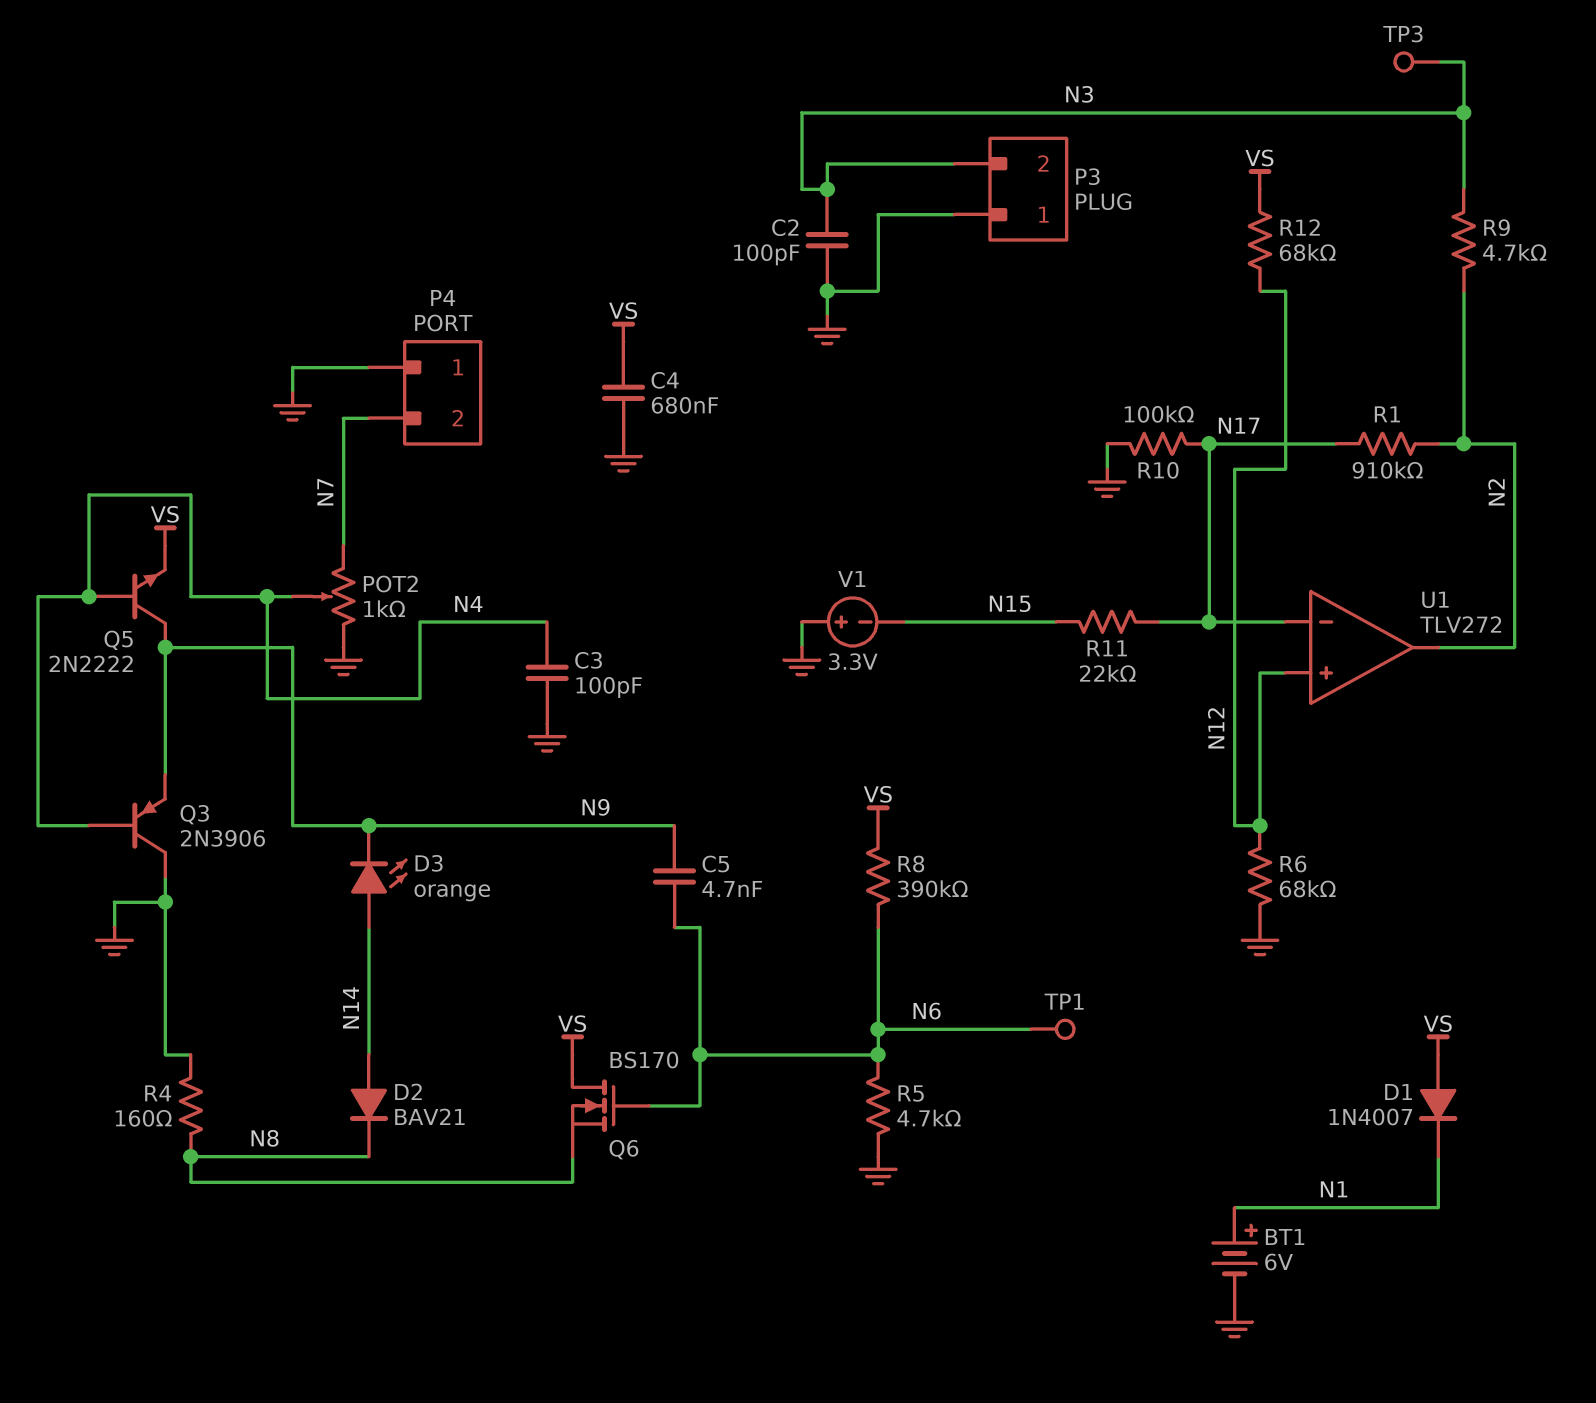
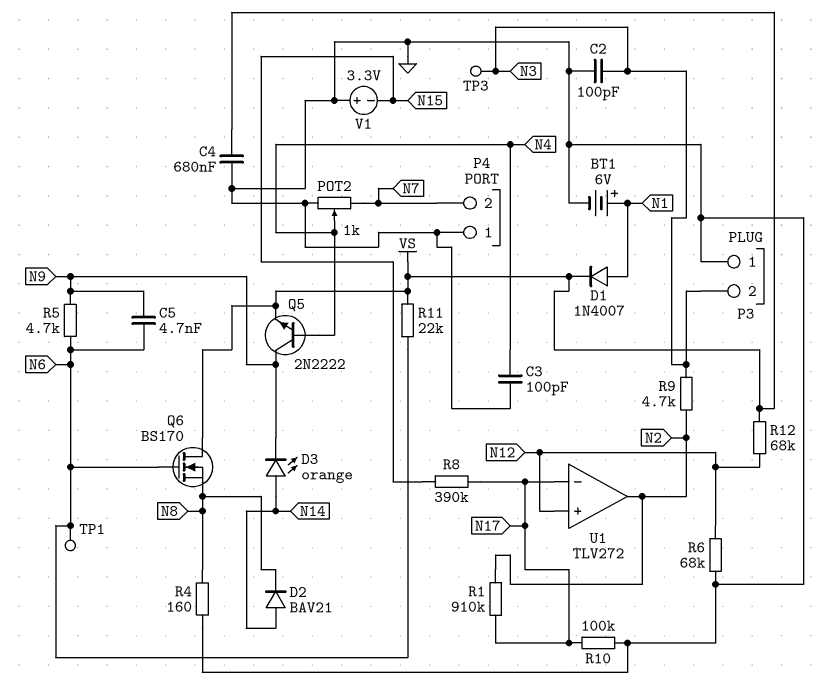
D1: diode 1N4007 (A VS, K N1) -> diode 1N4007 (A N1, K VS)
Q3: PNP 2N3906 (B N4, C GND, E N9) -> none
R5: 4.7k (GND, N6) -> 4.7k (N6, N9)
R8: 390k (N6, VS) -> 390k (N15, N17)
R11: 22k (N15, N17) -> 22k (N6, VS)

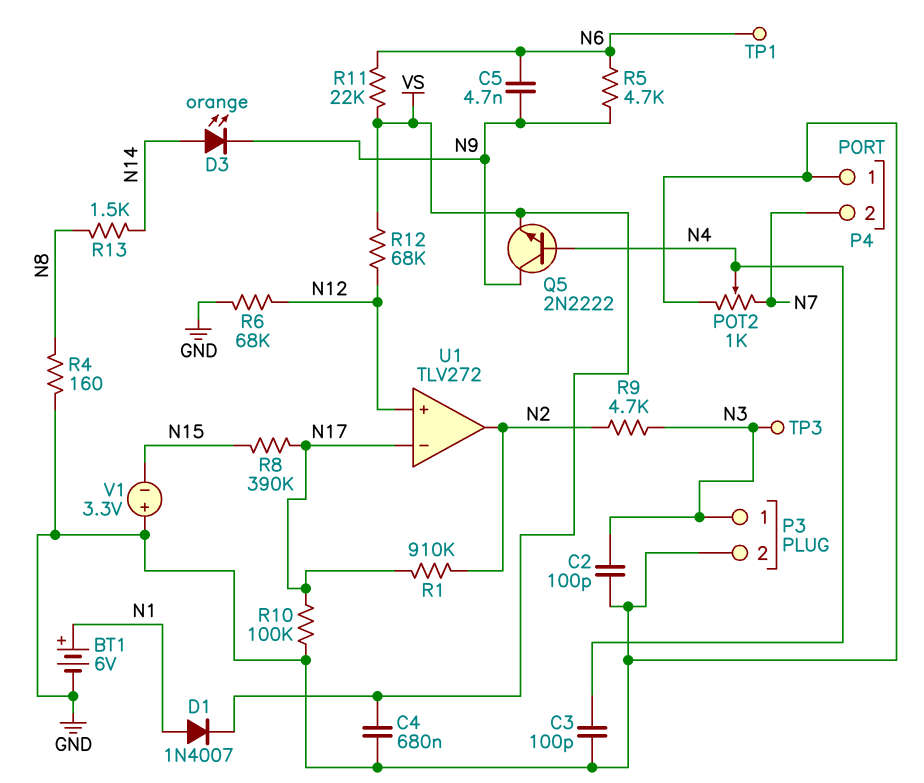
D2: diode BAV21 (A N14, K N8) -> none
P3 pin 1: GND -> N3
P3 pin 2: N3 -> GND
Q6: NMOS BS170 (G N6, D VS, S N8) -> none
R13: none -> 1.5k (N8, N14)

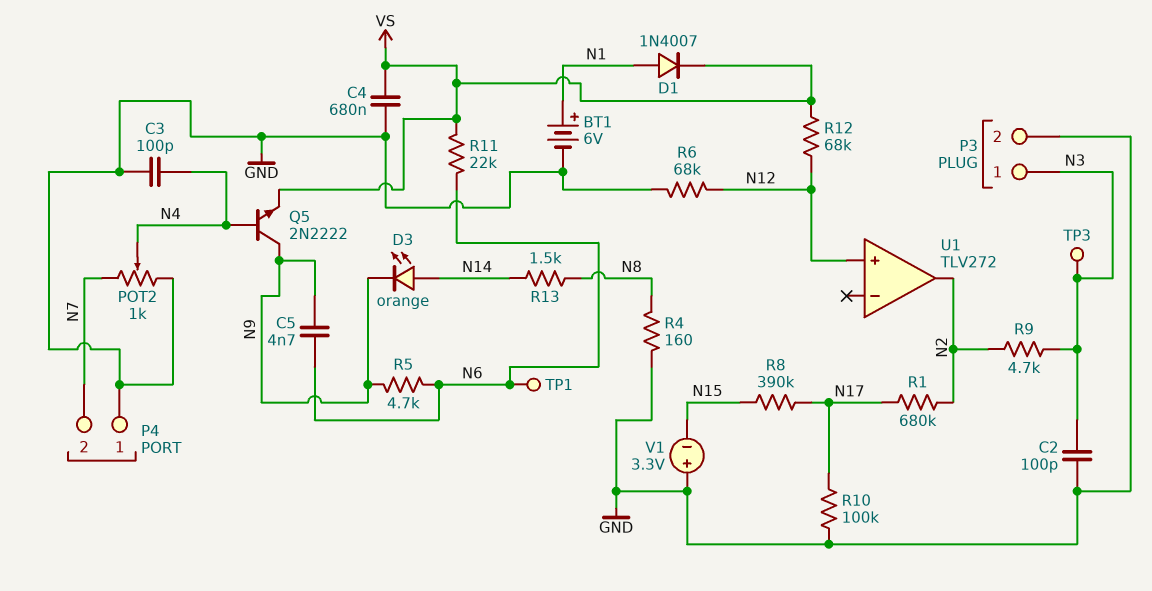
R1: 910k (N2, N17) -> 680k (N2, N17)
U1 pin in-: N17 -> none

